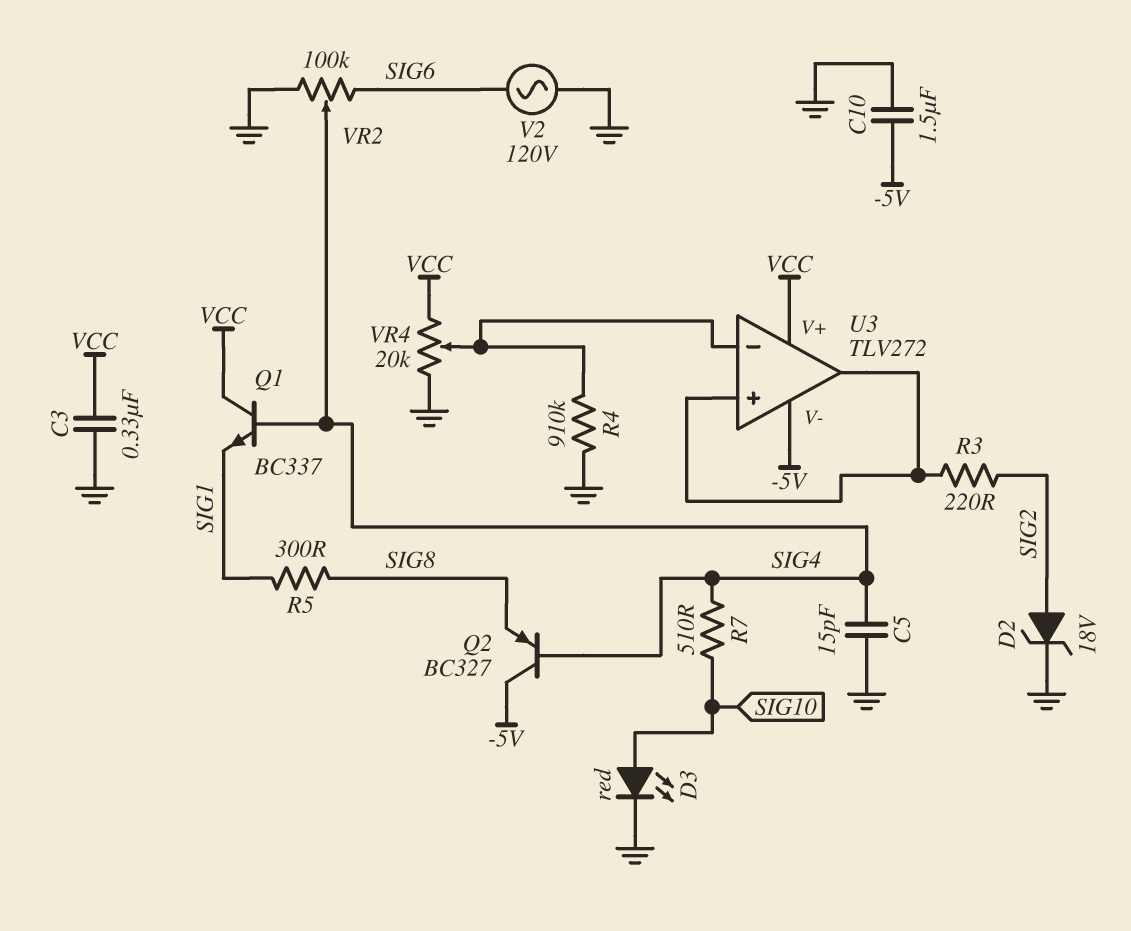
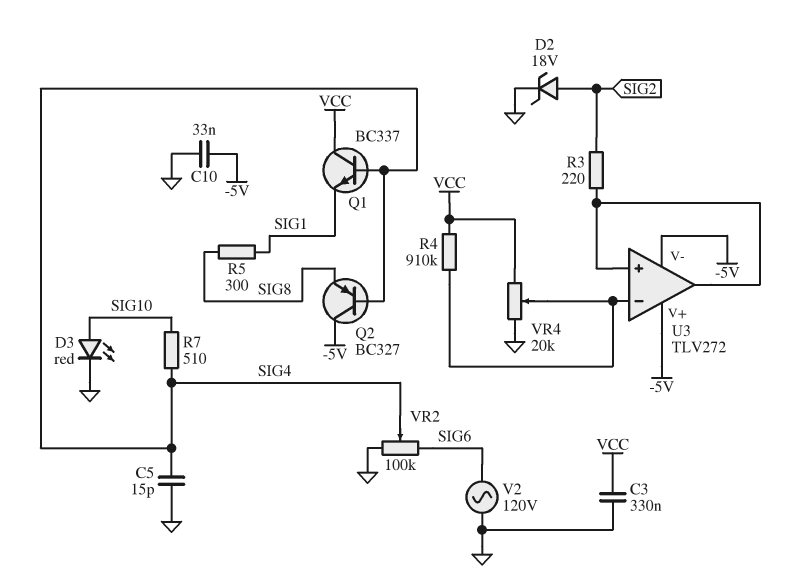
C10: 1.5uF (-5V, GND) -> 33nF (-5V, GND)
R4: 910k (GND, U3/in-) -> 910k (U3/in-, VCC)
U3 pin V+: VCC -> -5V

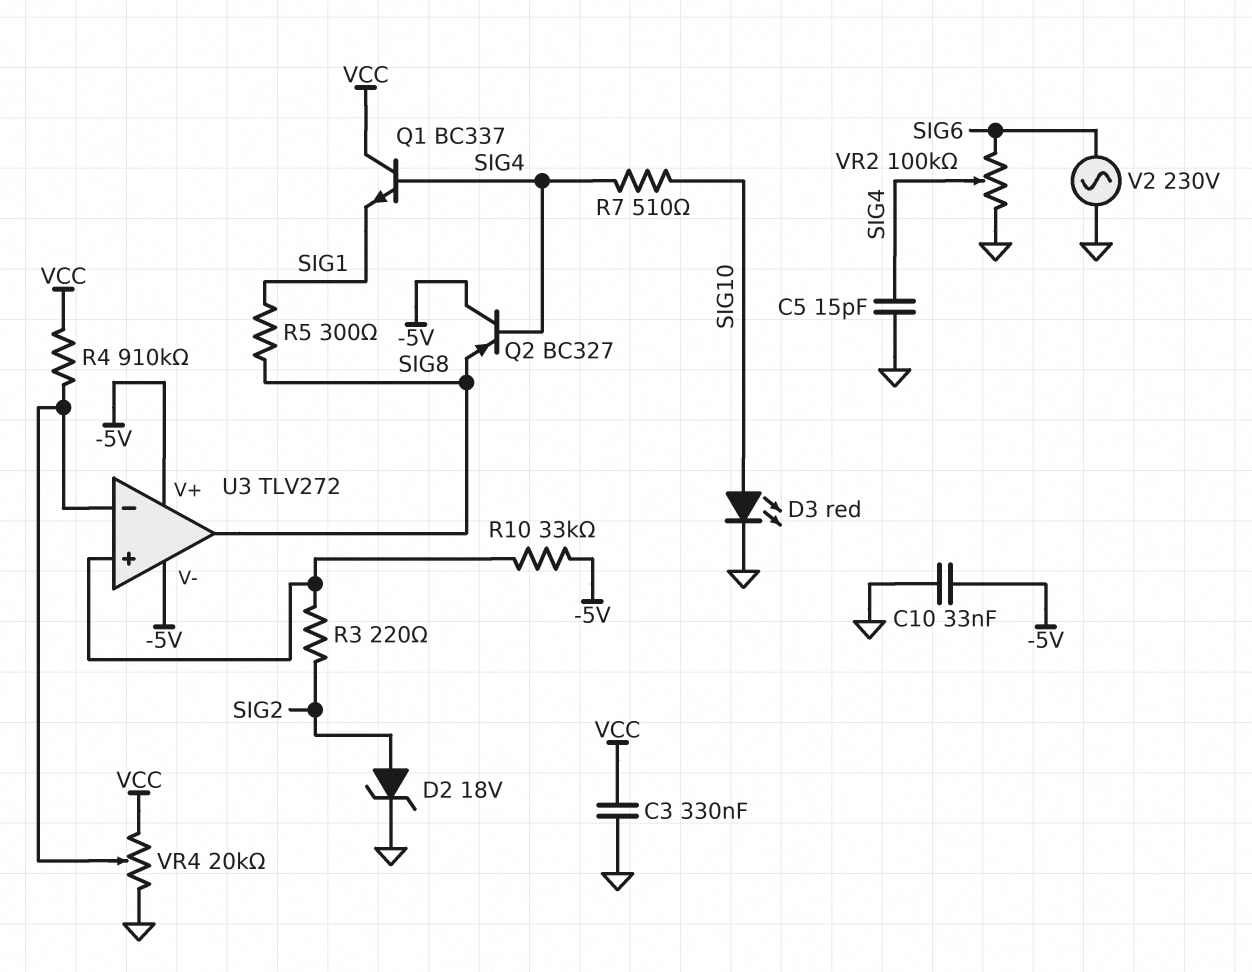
R10: none -> 33k (-5V, U3/in+)
U3 pin out: U3/in+ -> SIG8
V2: AC 120V (GND, SIG6) -> AC 230V (GND, SIG6)

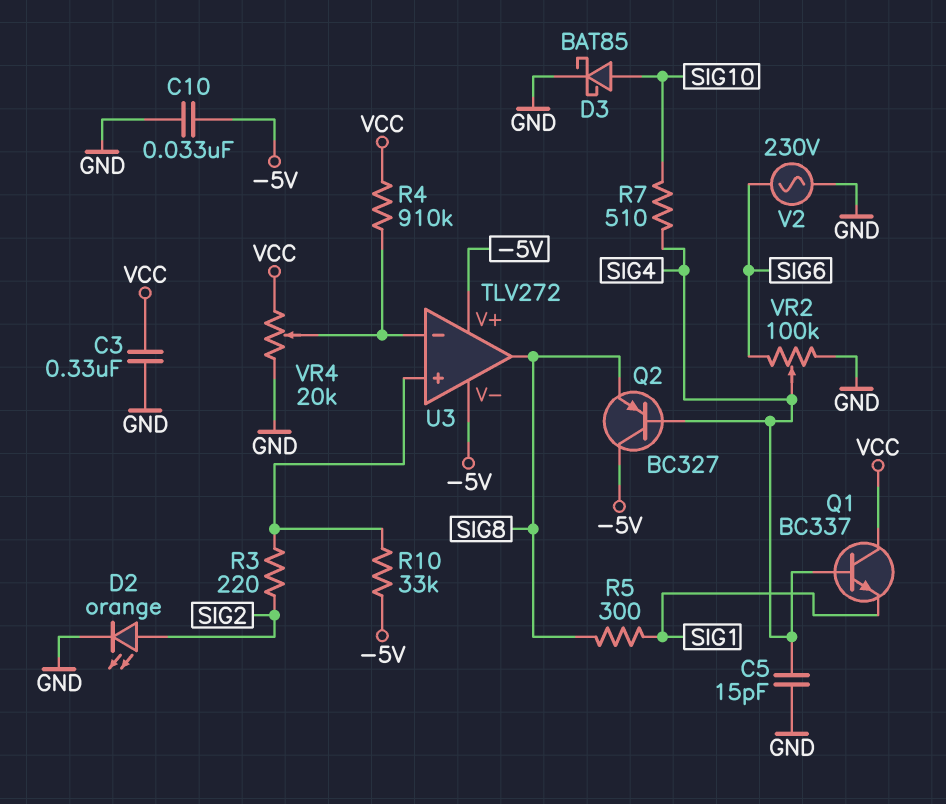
D2: zener 18V (A SIG2, K GND) -> LED orange (A SIG2, K GND)
D3: LED red (A SIG10, K GND) -> schottky BAT85 (A SIG10, K GND)

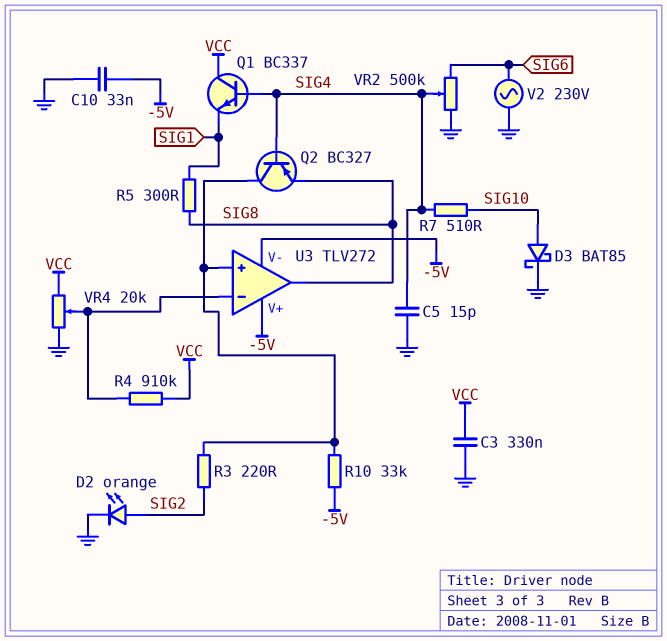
Q2: PNP BC327 (B SIG4, C -5V, E SIG8) -> PNP BC327 (B SIG4, C U3/in+, E SIG8)
VR2: 100k (GND, SIG6, wiper SIG4) -> 500k (GND, SIG6, wiper SIG4)

